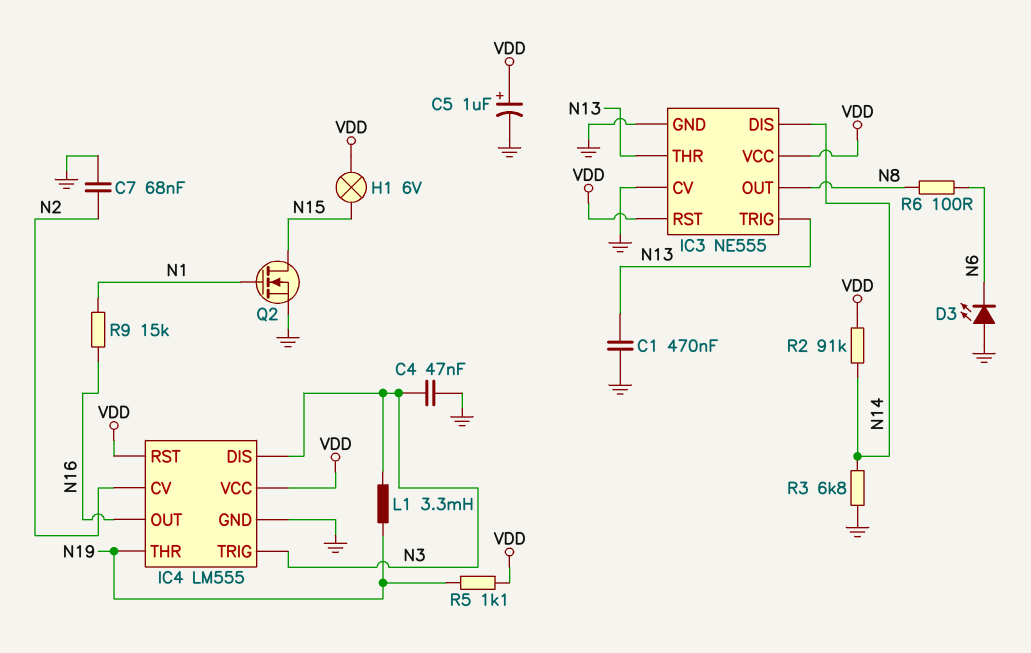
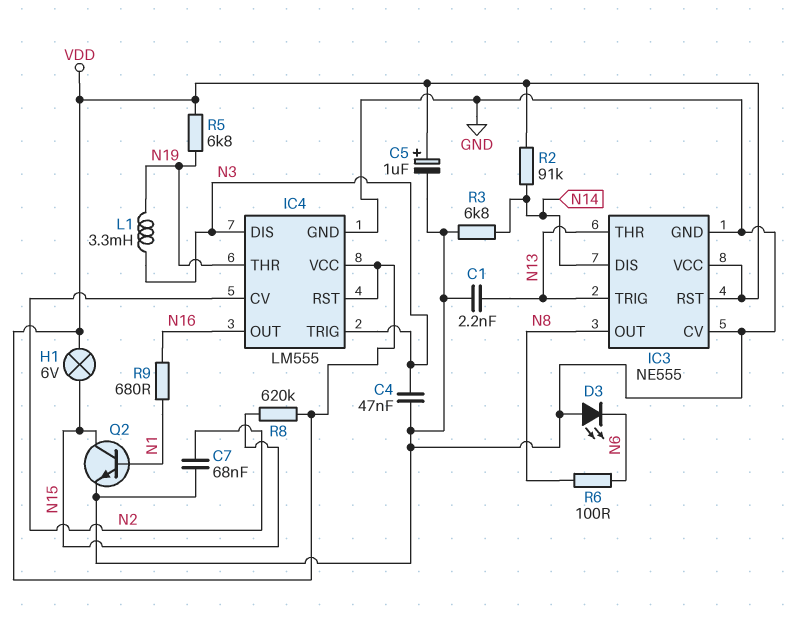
C1: 470nF (GND, N13) -> 2.2nF (GND, N13)
Q2: NMOS (G N1, D N15, S GND) -> NPN (B N1, C N15, E GND)
R5: 1.1k (N19, VDD) -> 6.8k (N19, VDD)
R8: none -> 620k (N15, VDD)
R9: 15k (N1, N16) -> 680 (N1, N16)

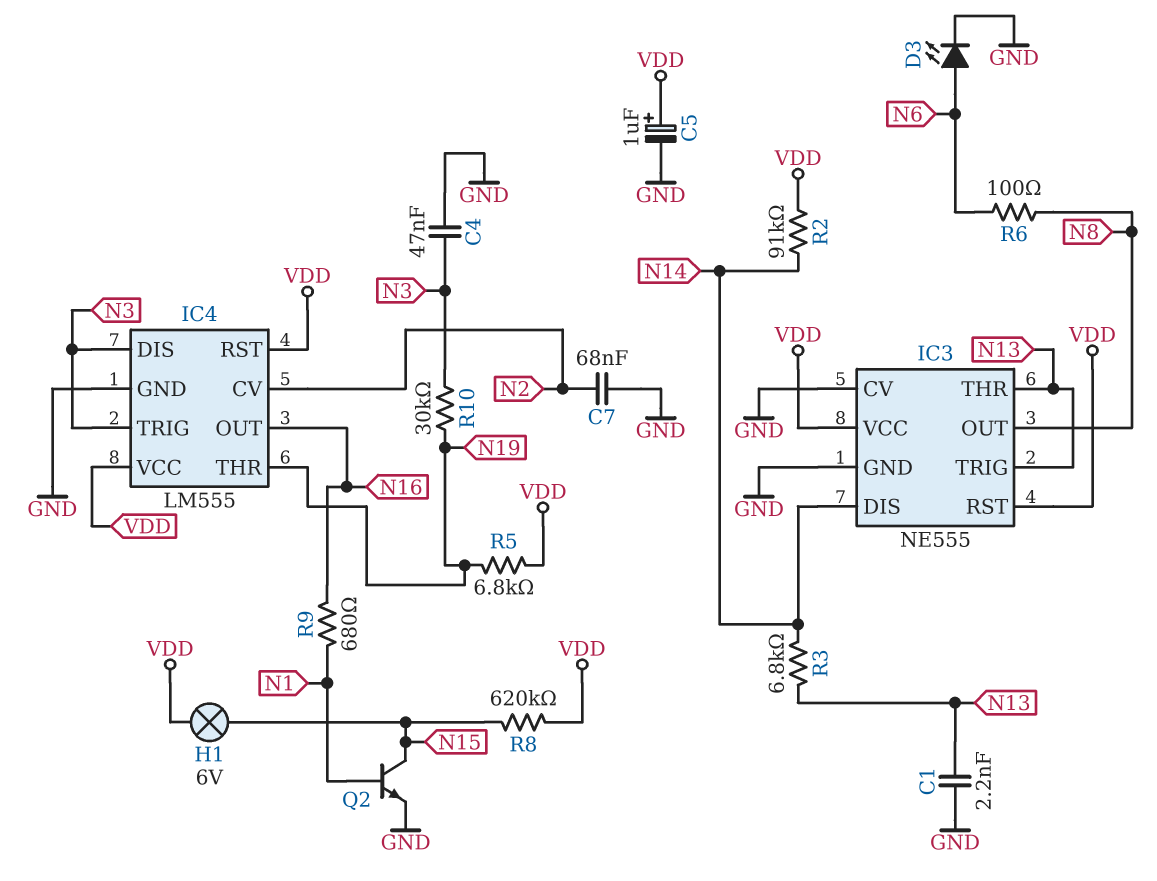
D3: LED (A GND, K N6) -> LED (A N6, K GND)
L1: 3.3mH (N3, N19) -> none
R3: 6.8k (GND, N14) -> 6.8k (N13, N14)
R10: none -> 30k (N3, N19)

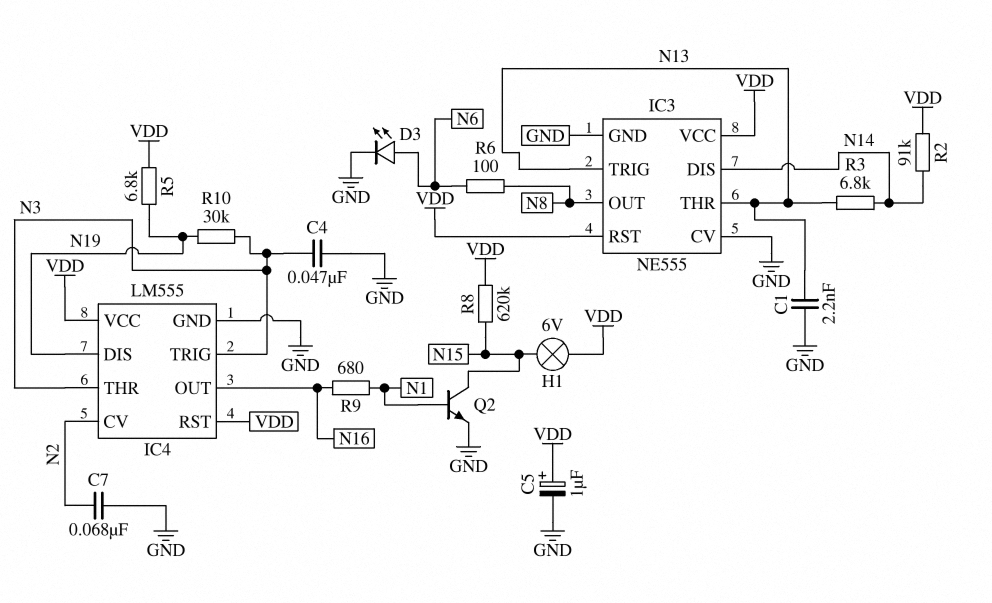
IC4 pin DIS: N3 -> N19
IC4 pin THR: N19 -> N3

